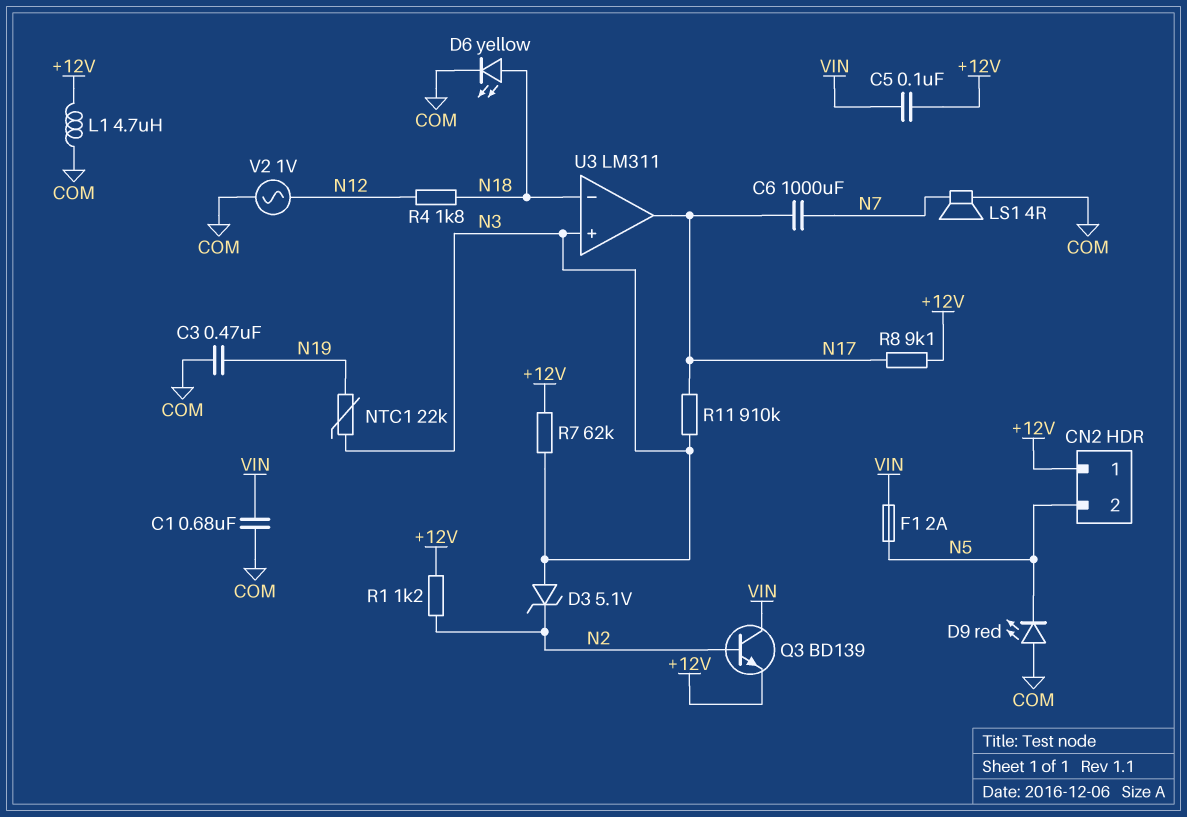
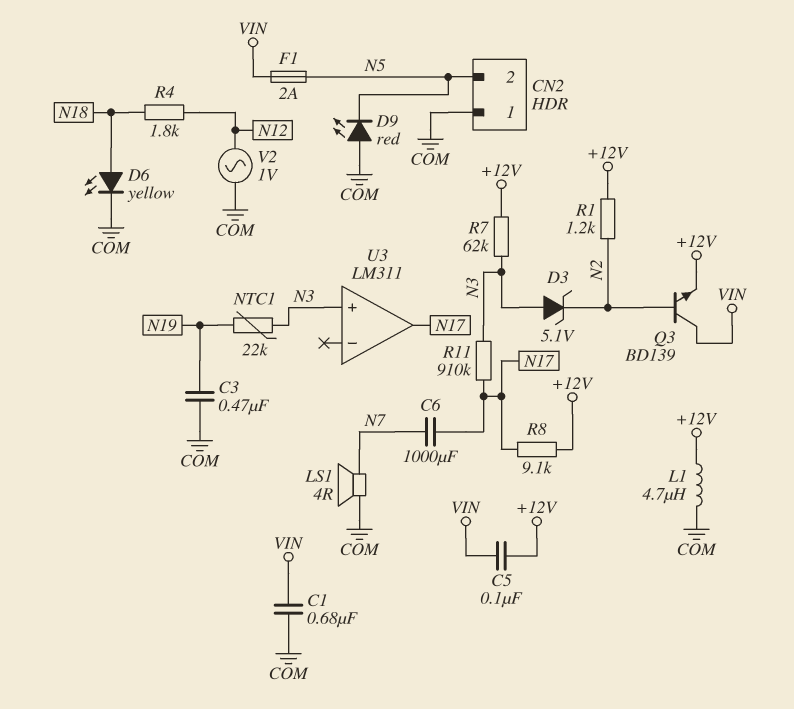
CN2 pin 1: +12V -> COM
U3 pin in-: N18 -> none

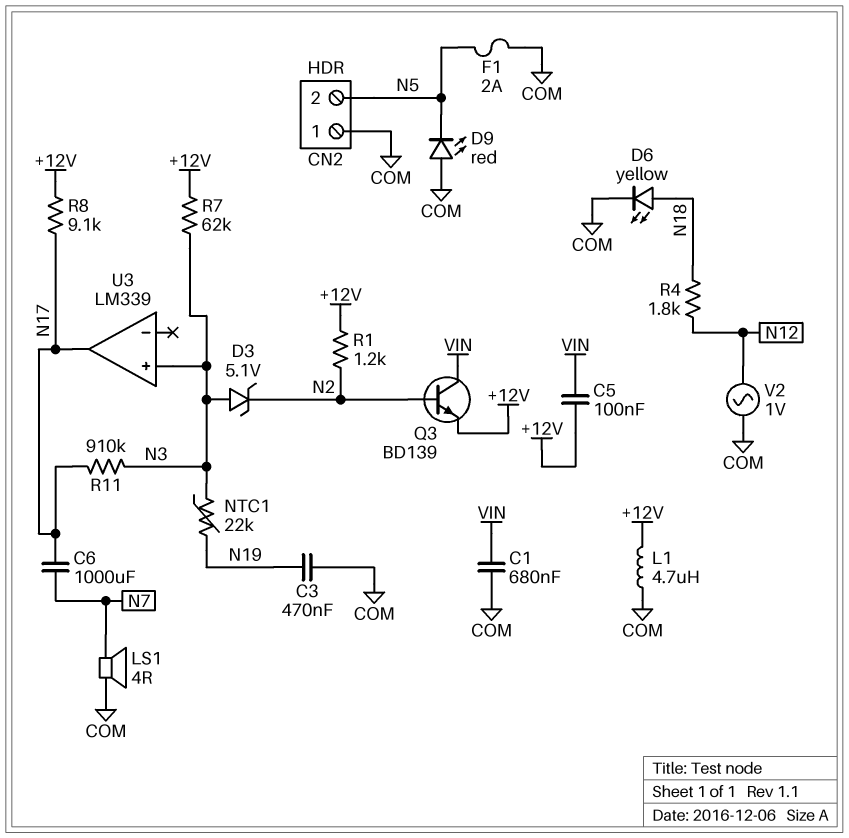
F1: 2A (N5, VIN) -> 2A (COM, N5)
U3: LM311 -> LM339

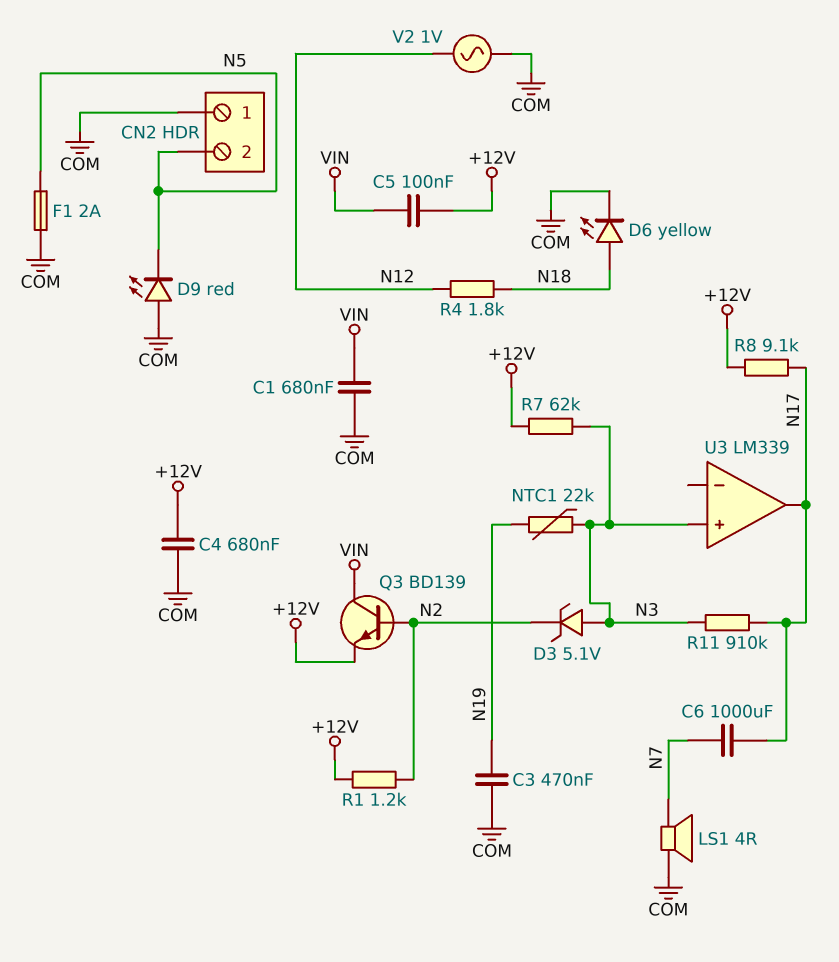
C4: none -> 680nF (+12V, COM)
L1: 4.7uH (+12V, COM) -> none

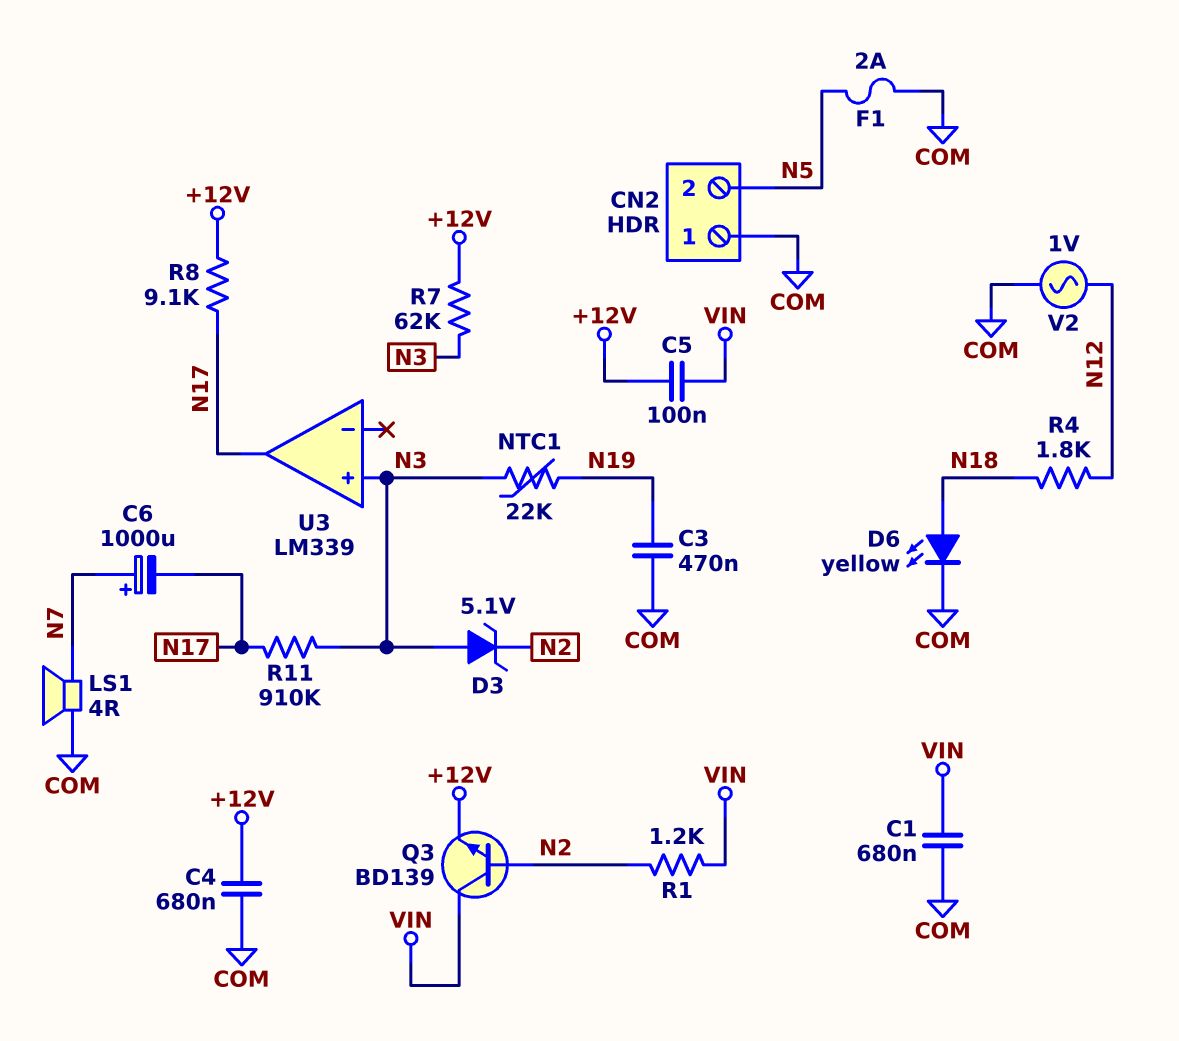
C6: 1000uF (N7, N17) -> 1000uF (plus N7, minus N17)
D9: LED red (A COM, K N5) -> none
R1: 1.2k (+12V, N2) -> 1.2k (N2, VIN)

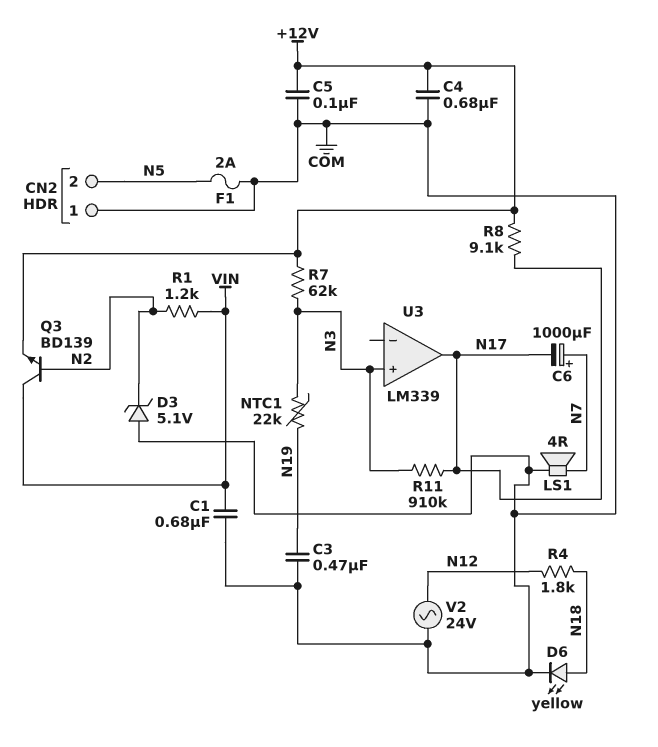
C5: 100nF (+12V, VIN) -> 100nF (+12V, COM)
D3: zener 5.1V (A N3, K N2) -> zener 5.1V (A COM, K N2)
V2: AC 1V (COM, N12) -> AC 24V (COM, N12)

